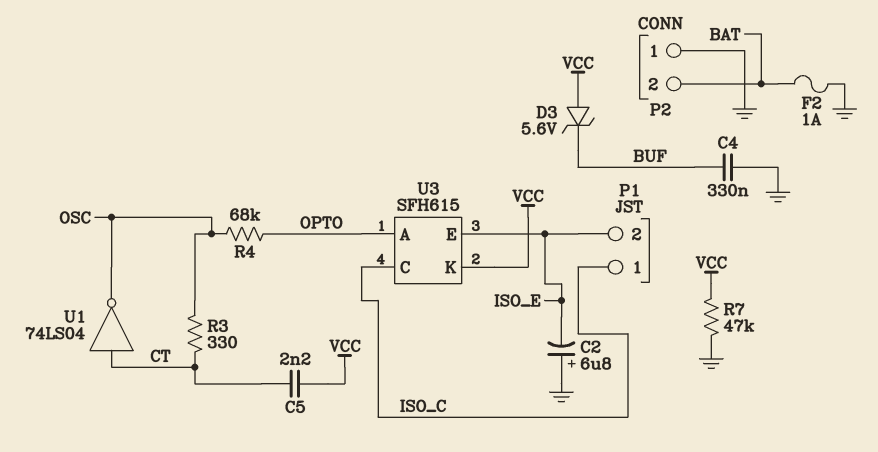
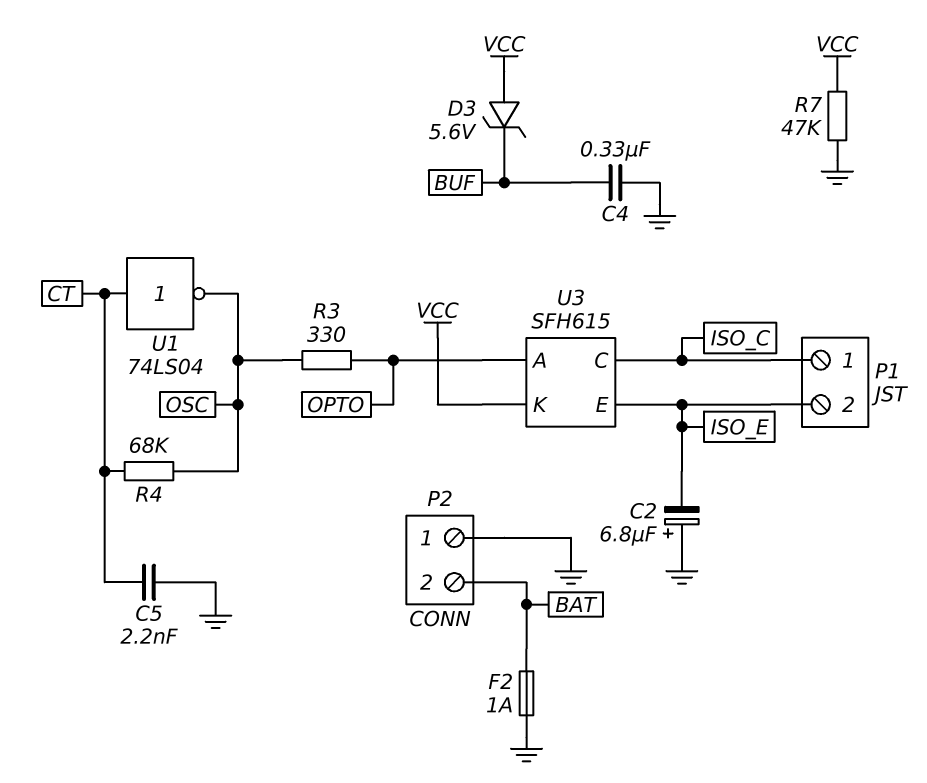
C5: 2.2nF (CT, VCC) -> 2.2nF (CT, GND)
R3: 330 (CT, OSC) -> 330 (OPTO, OSC)
R4: 68k (OPTO, OSC) -> 68k (CT, OSC)

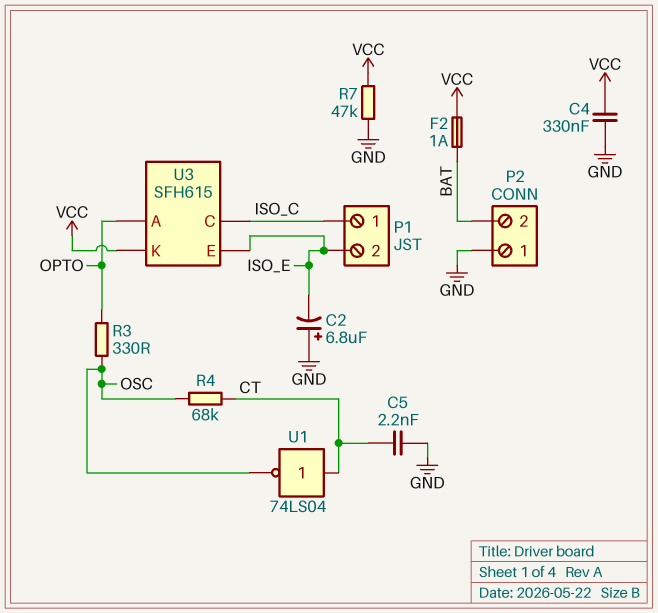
C4: 330nF (BUF, GND) -> 330nF (GND, VCC)
D3: zener 5.6V (A VCC, K BUF) -> none
F2: 1A (BAT, GND) -> 1A (BAT, VCC)

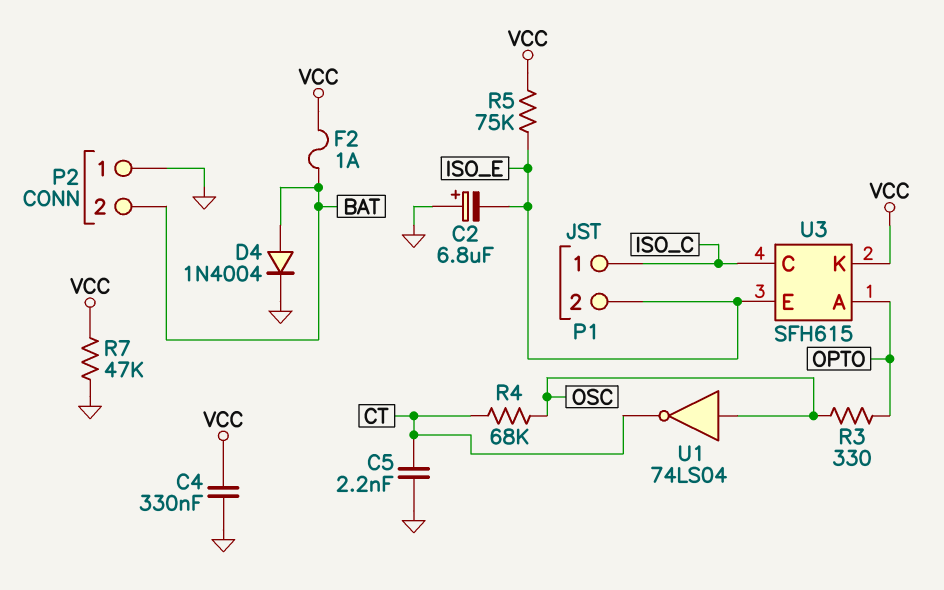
D4: none -> diode 1N4004 (A BAT, K GND)
R5: none -> 75k (ISO_E, VCC)
U1: NOT 74LS04 (in CT, out OSC) -> NOT 74LS04 (in OSC, out CT)

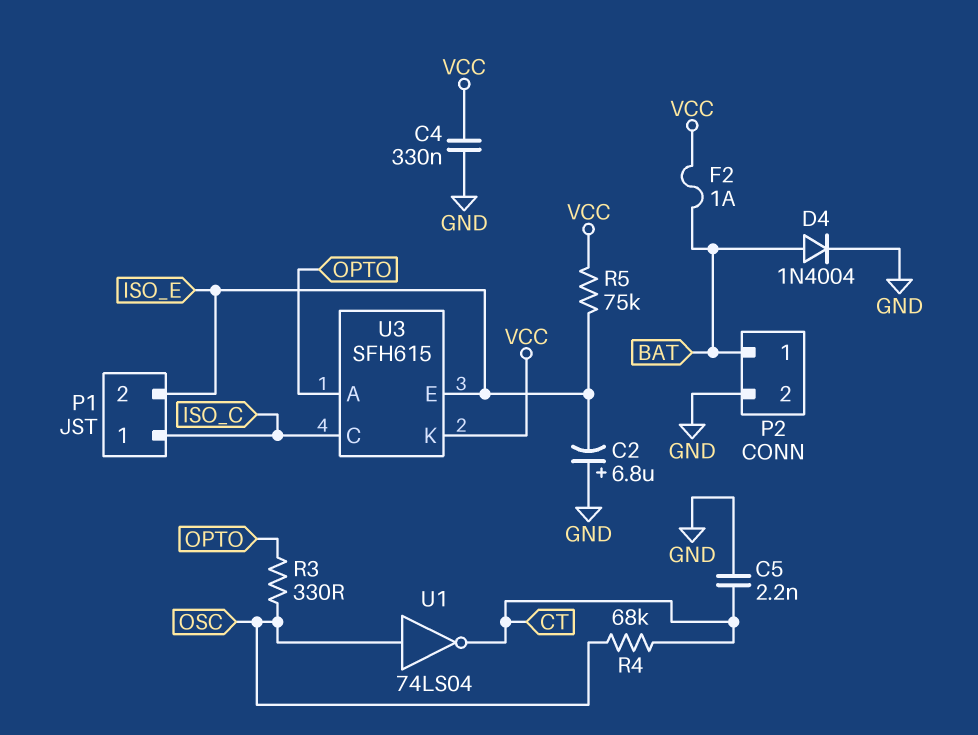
P2 pin 1: GND -> BAT
P2 pin 2: BAT -> GND
R7: 47k (GND, VCC) -> none

